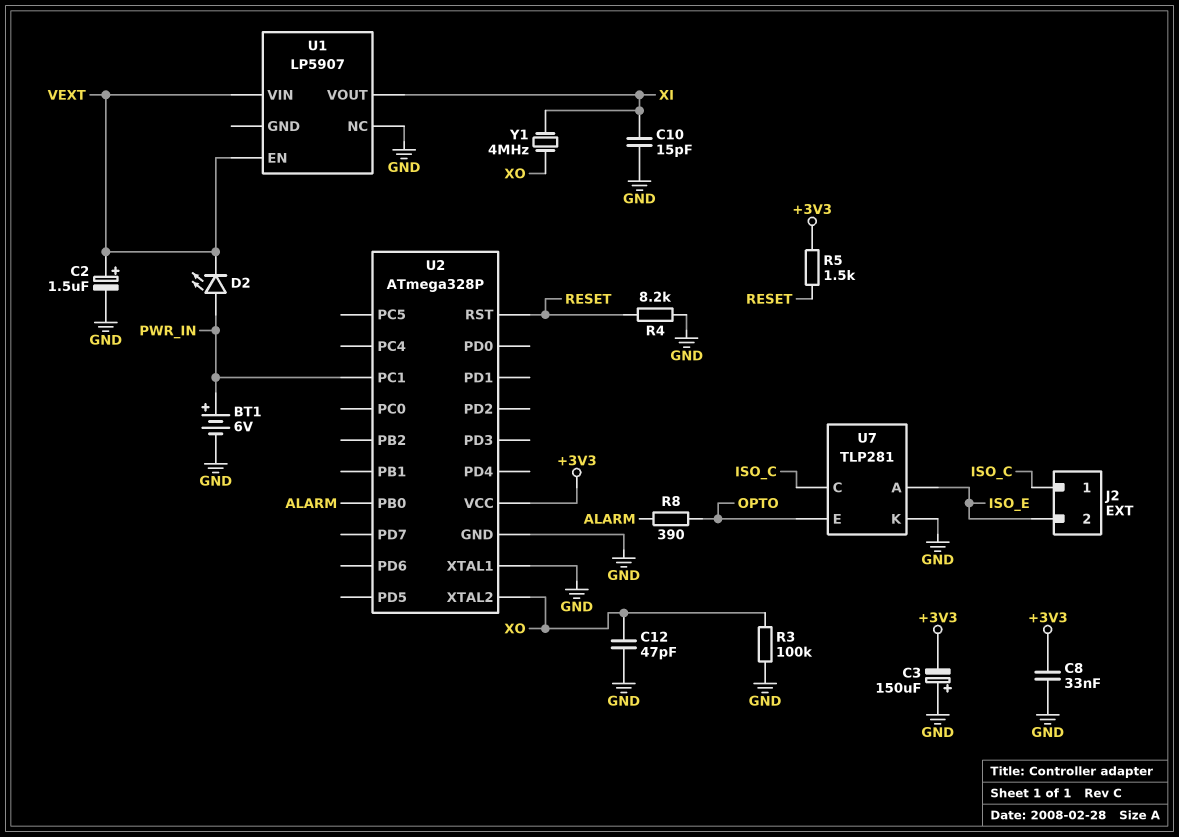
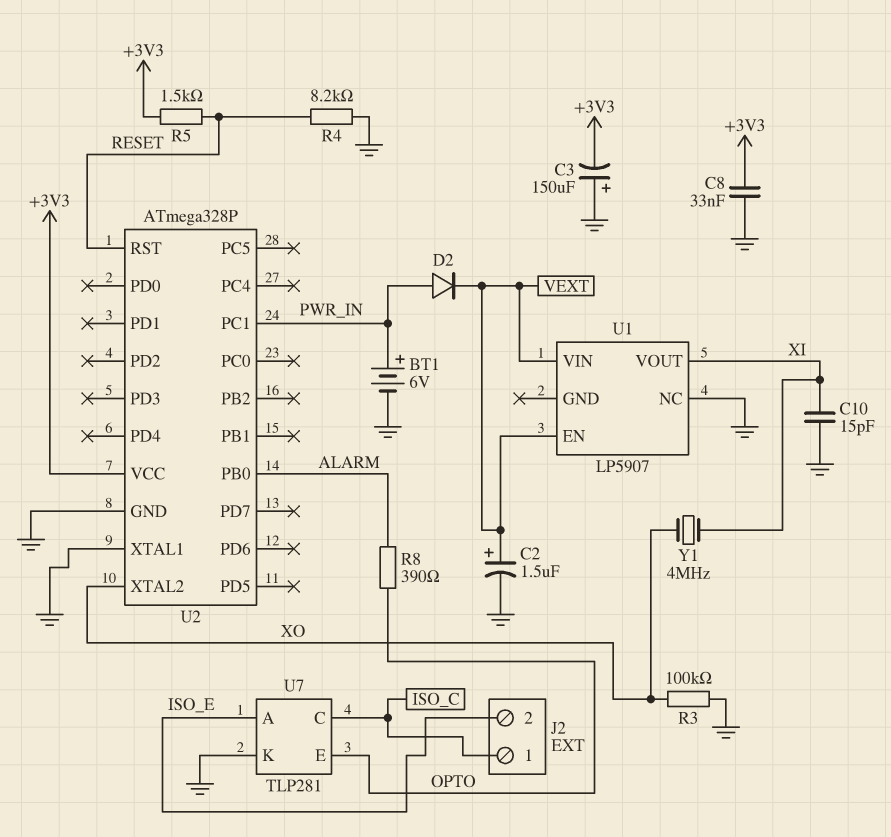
C12: 47pF (GND, XO) -> none
D2: LED (A PWR_IN, K VEXT) -> diode (A PWR_IN, K VEXT)

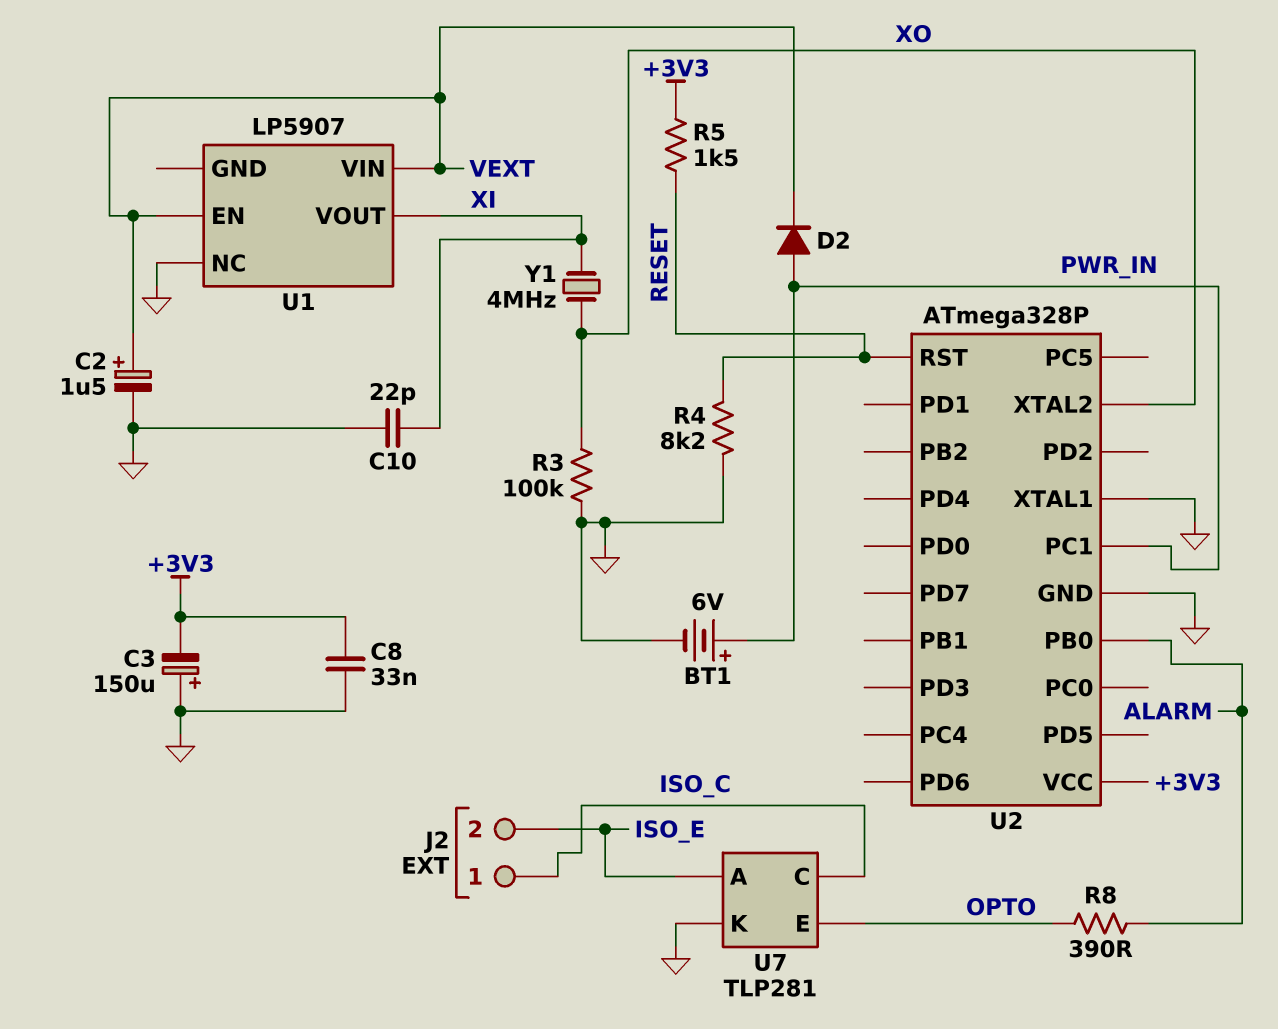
C10: 15pF (GND, XI) -> 22pF (GND, XI)

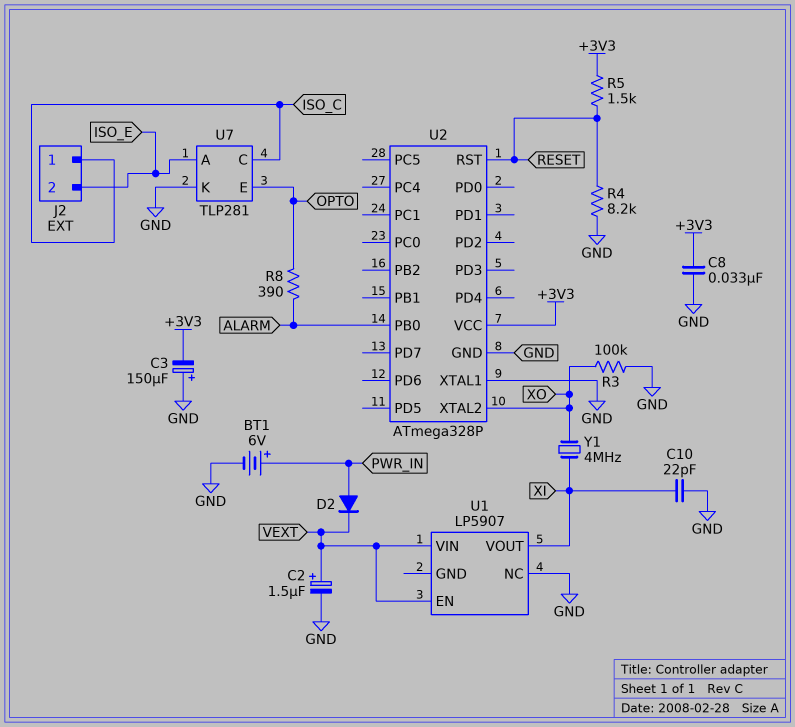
U2 pin PC1: PWR_IN -> none

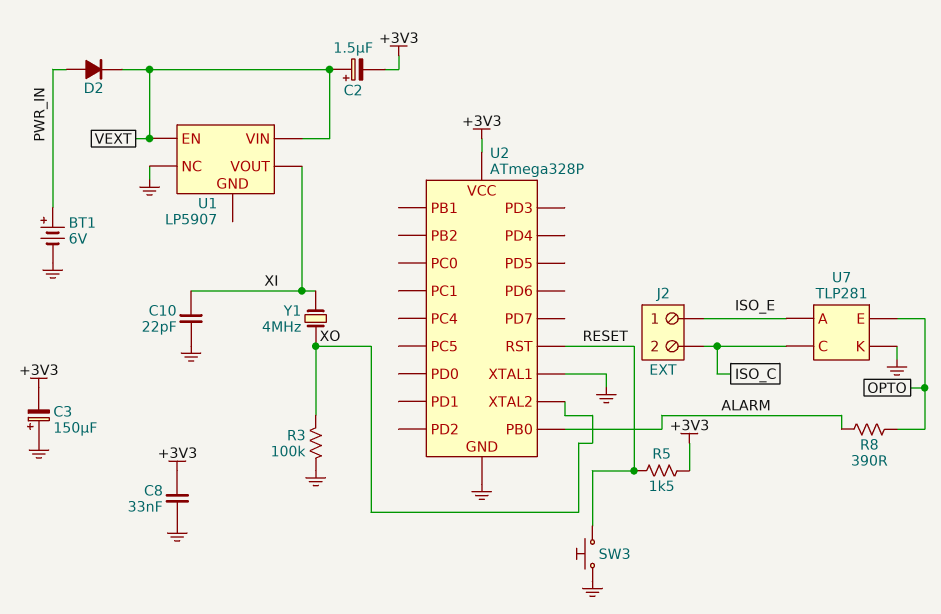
C2: 1.5uF (plus VEXT, minus GND) -> 1.5uF (plus VEXT, minus +3V3)
J2 pin 1: ISO_C -> ISO_E
J2 pin 2: ISO_E -> ISO_C
R4: 8.2k (GND, RESET) -> none
SW3: none -> button (GND, RESET)

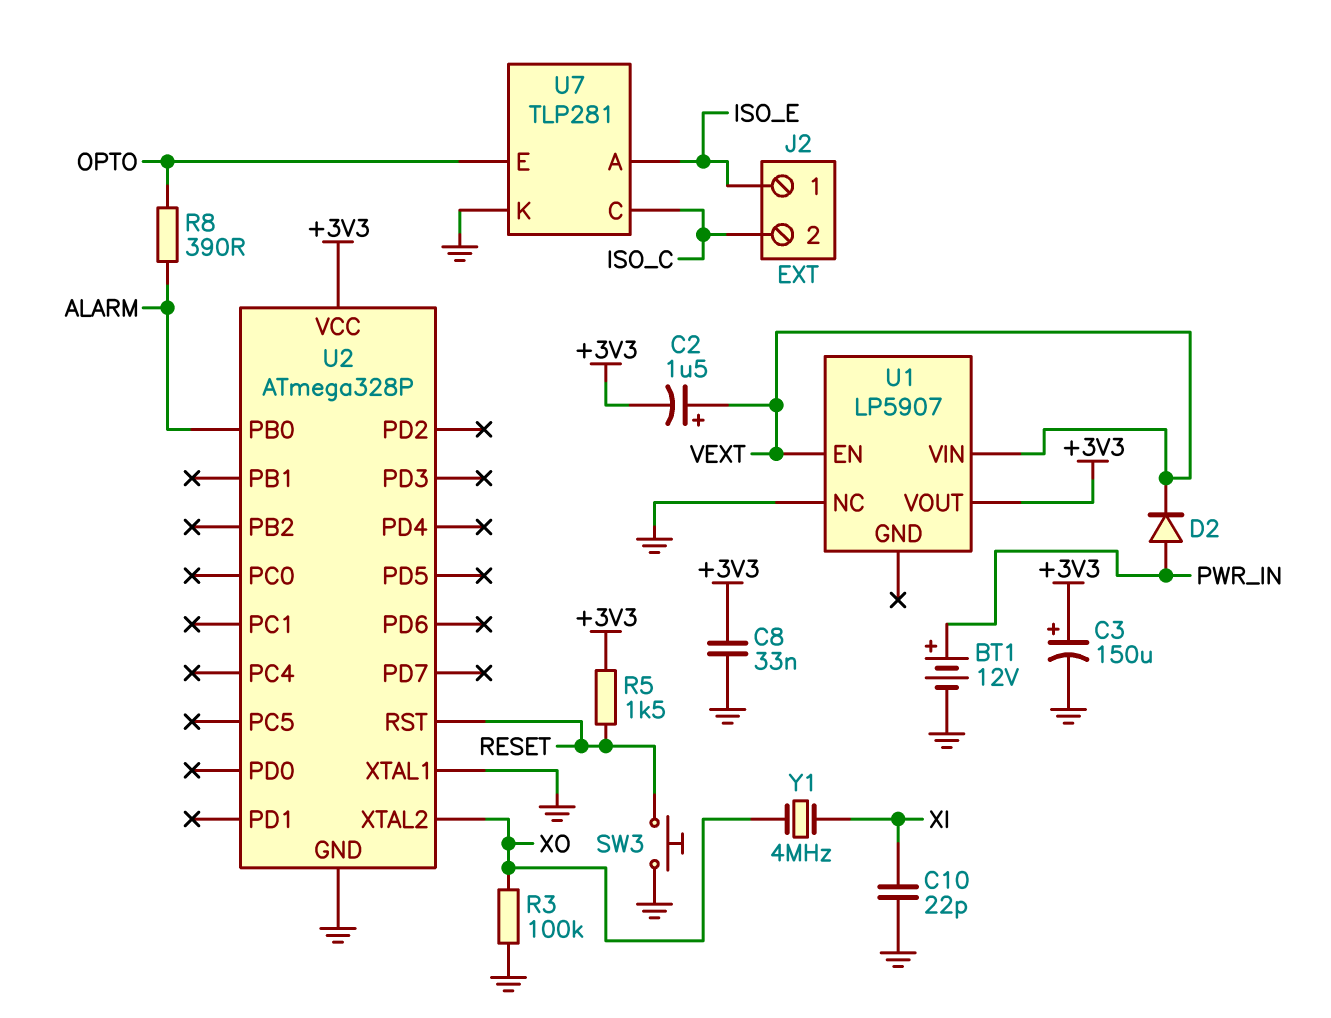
BT1: 6V (plus PWR_IN, minus GND) -> 12V (plus PWR_IN, minus GND)
C3: 150uF (plus GND, minus +3V3) -> 150uF (plus +3V3, minus GND)
U1 pin VOUT: XI -> +3V3

